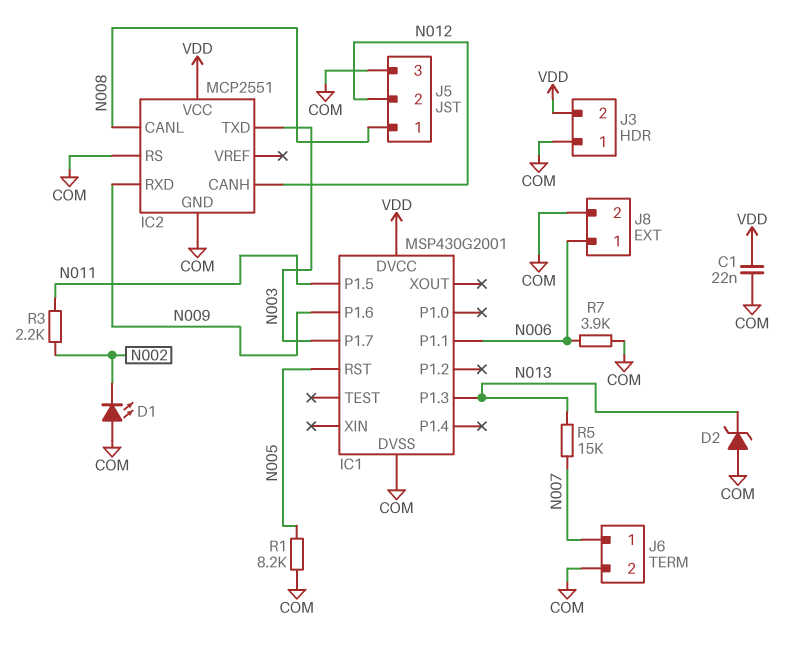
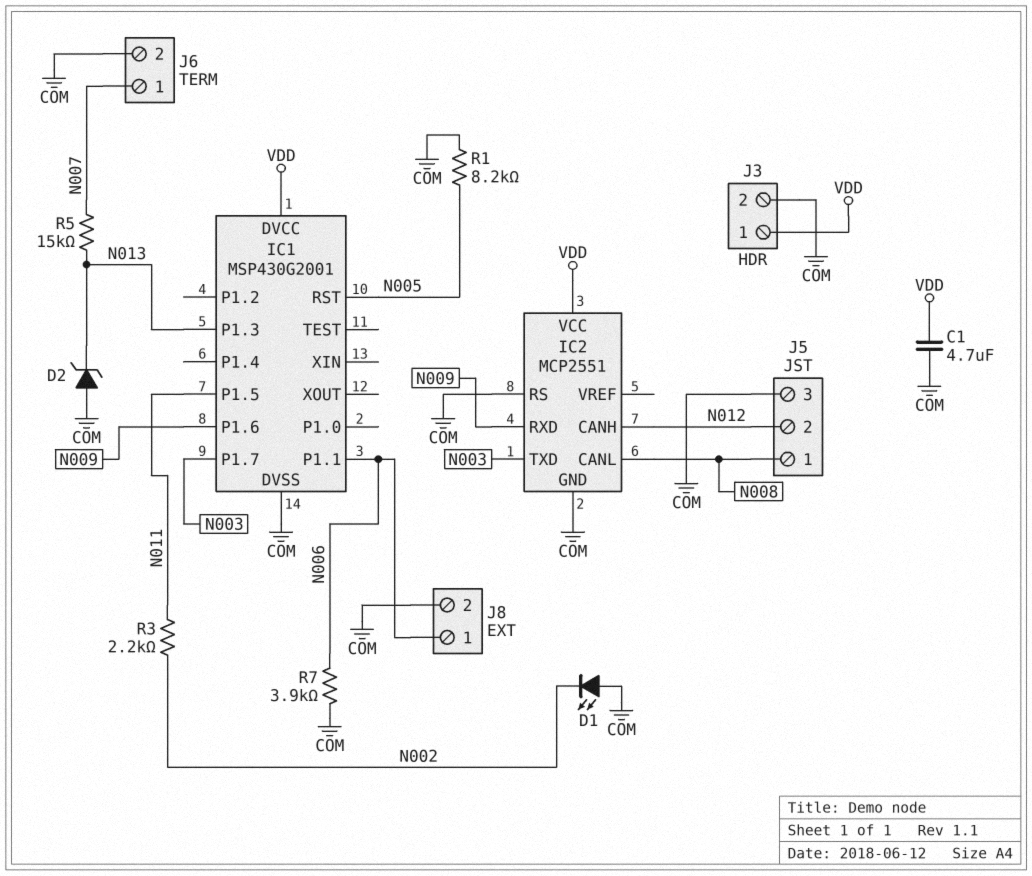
C1: 22nF (COM, VDD) -> 4.7uF (COM, VDD)
J3 pin 1: COM -> VDD
J3 pin 2: VDD -> COM

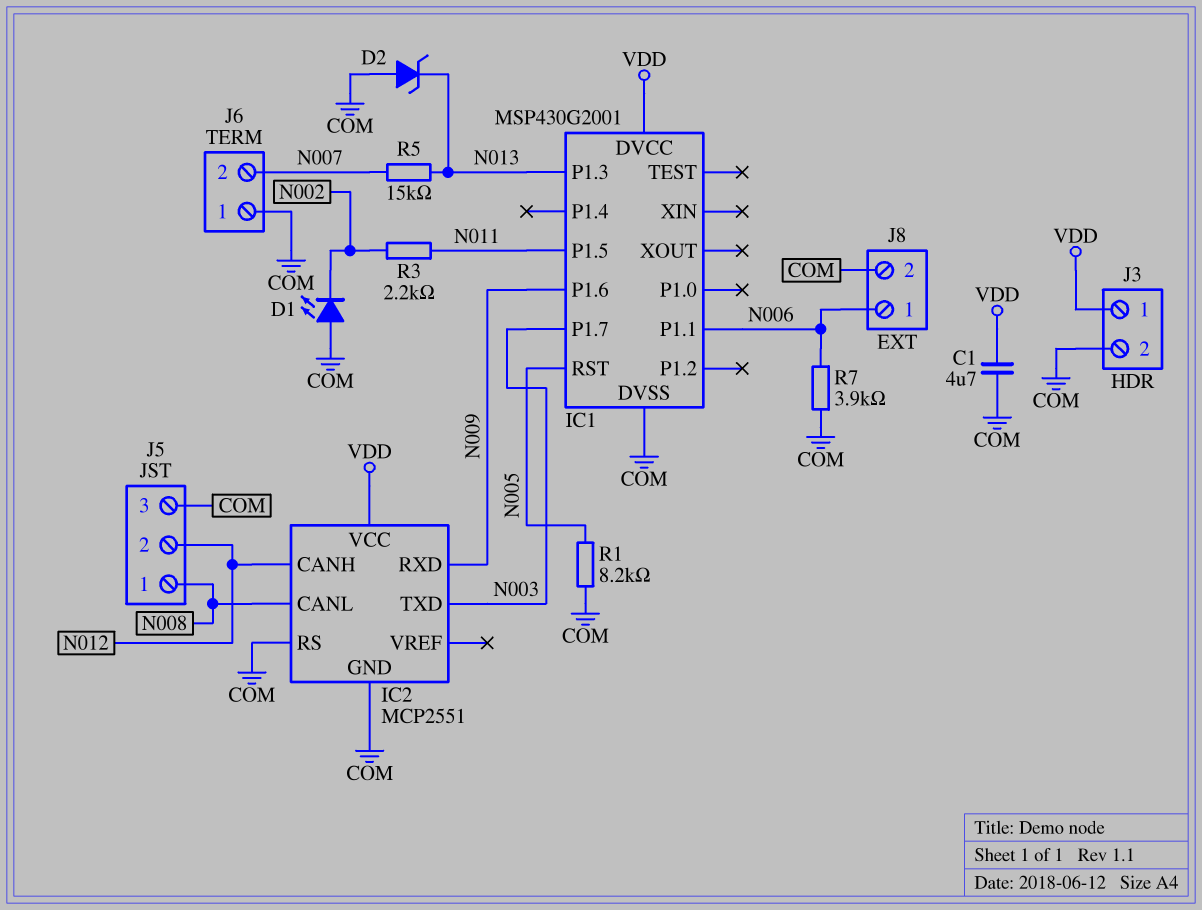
J6 pin 1: N007 -> COM
J6 pin 2: COM -> N007

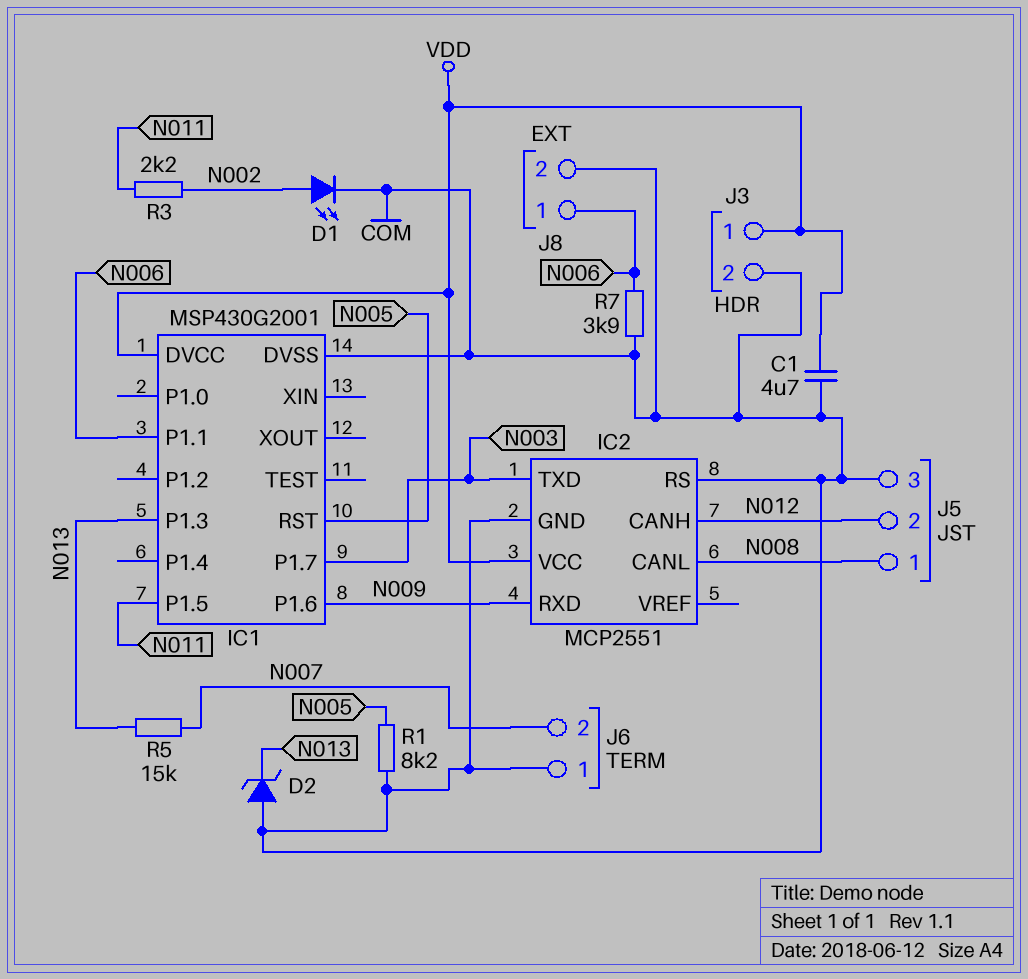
D1: LED (A COM, K N002) -> LED (A N002, K COM)

